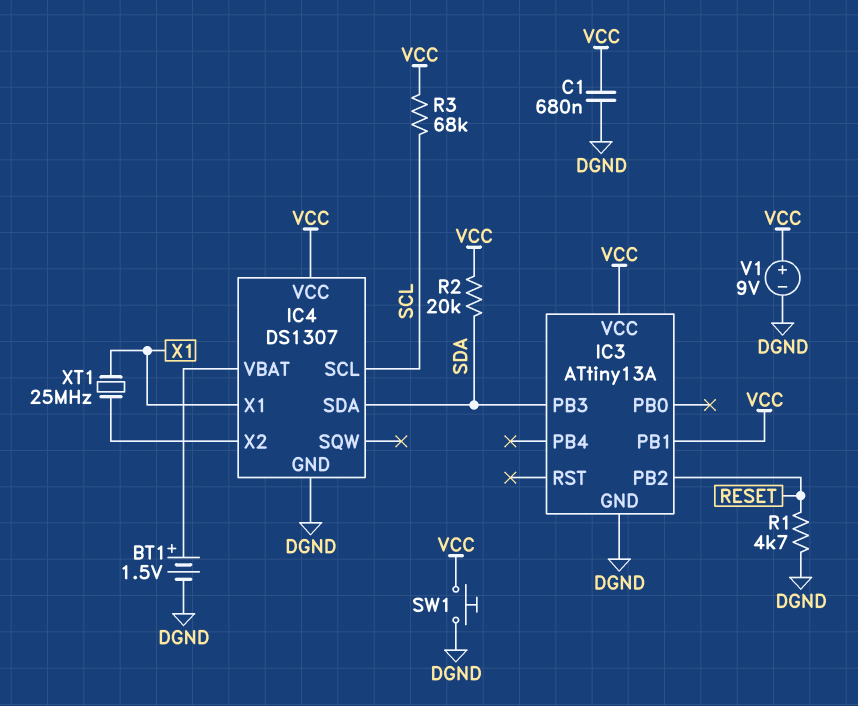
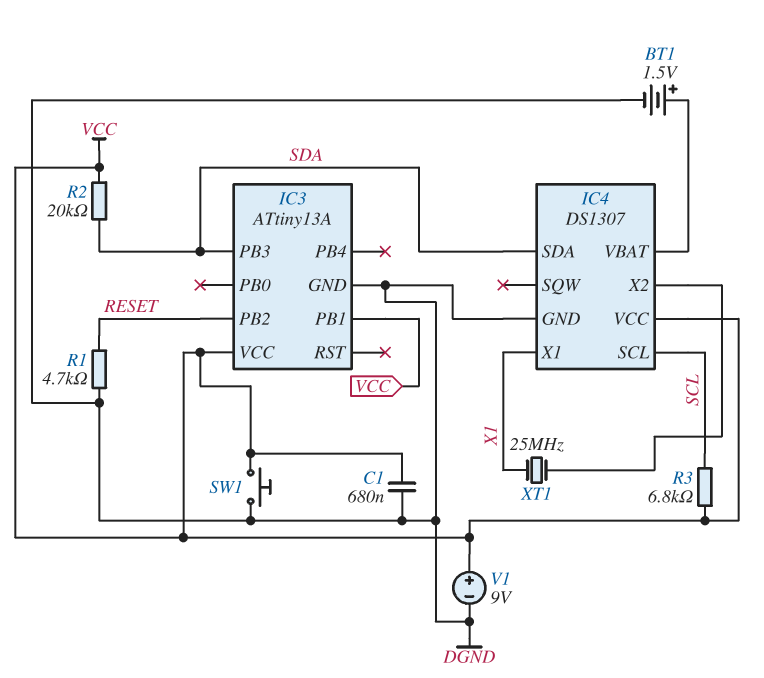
R3: 68k (SCL, VCC) -> 6.8k (SCL, VCC)

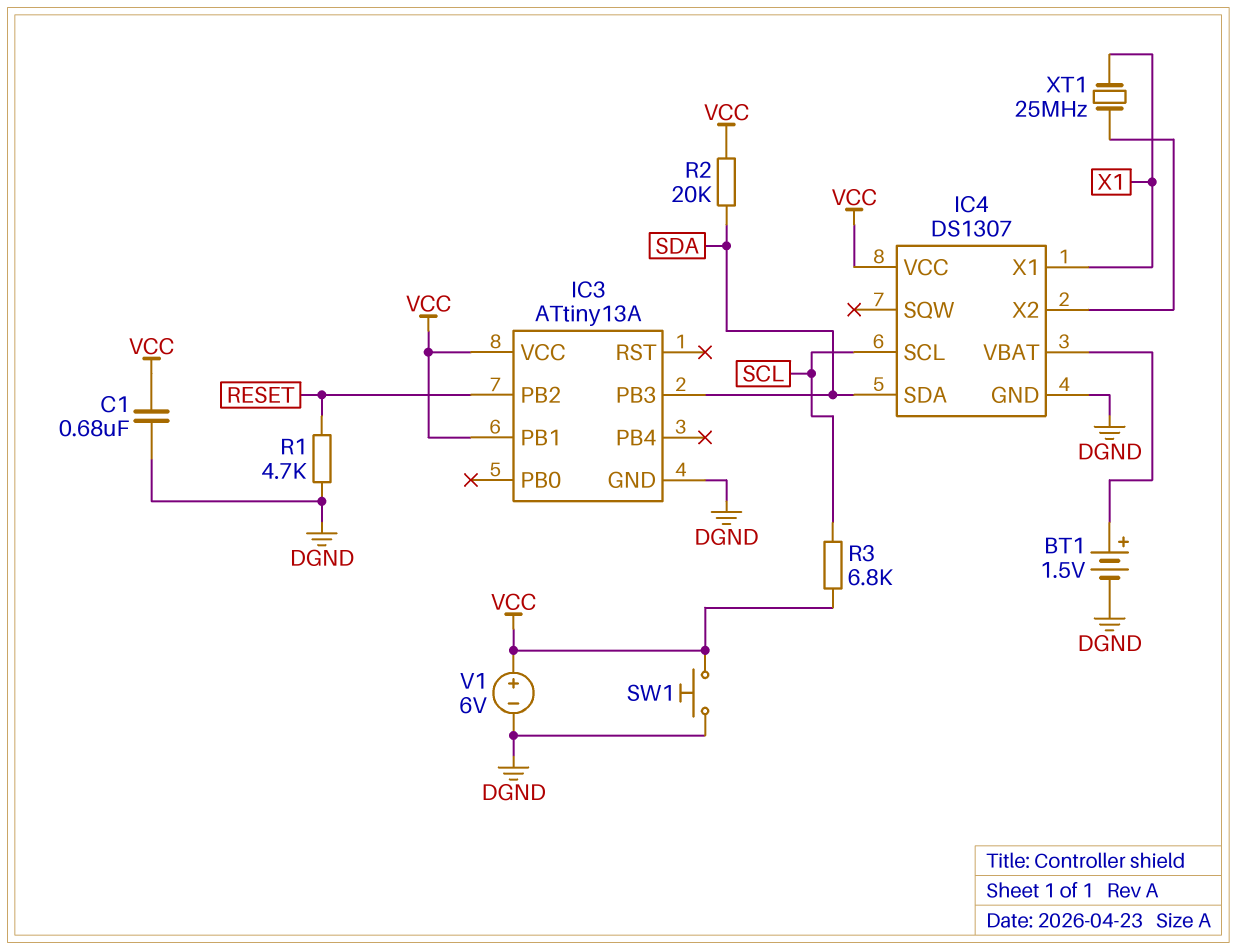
V1: 9V (plus VCC, minus DGND) -> 6V (plus VCC, minus DGND)

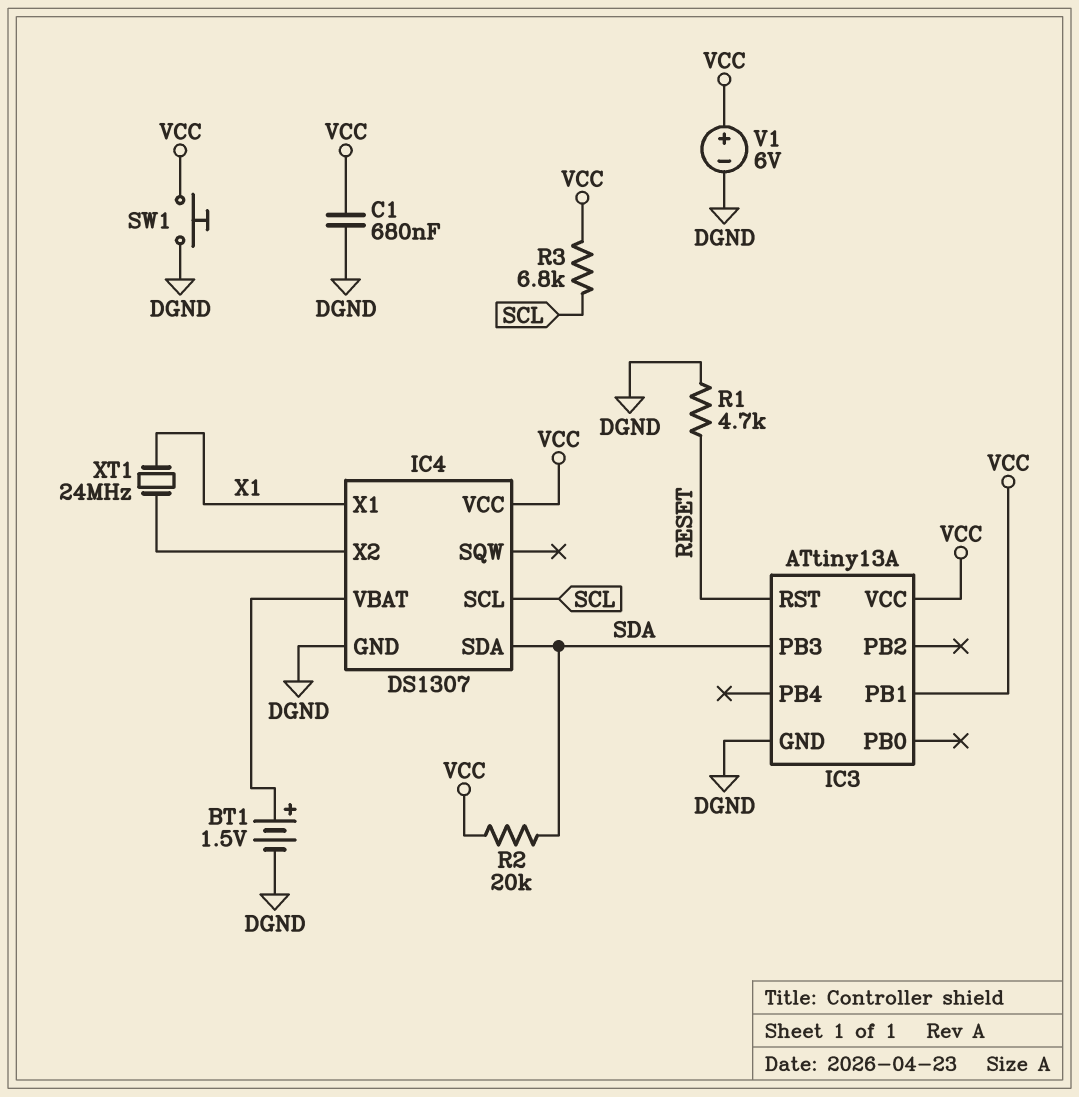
IC3 pin PB2: RESET -> none
IC3 pin RST: none -> RESET
XT1: 25MHz (IC4/X2, X1) -> 24MHz (IC4/X2, X1)

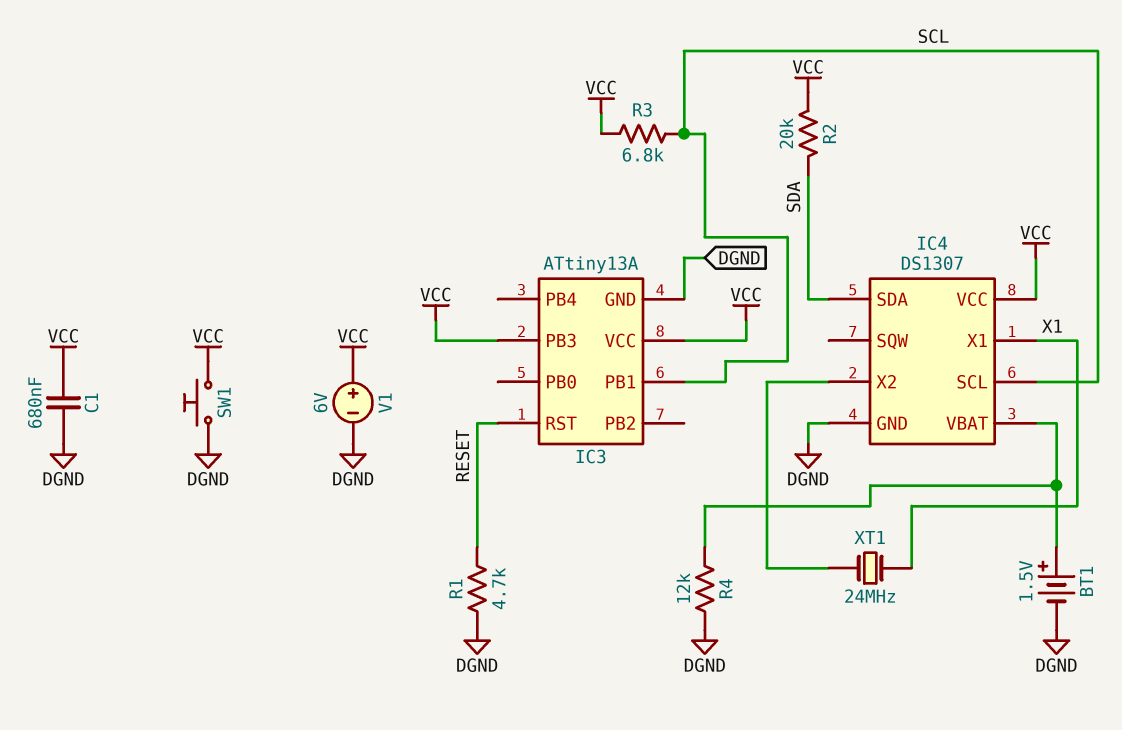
IC3 pin PB1: VCC -> SCL
IC3 pin PB3: SDA -> VCC
R4: none -> 12k (DGND, IC4/VBAT)

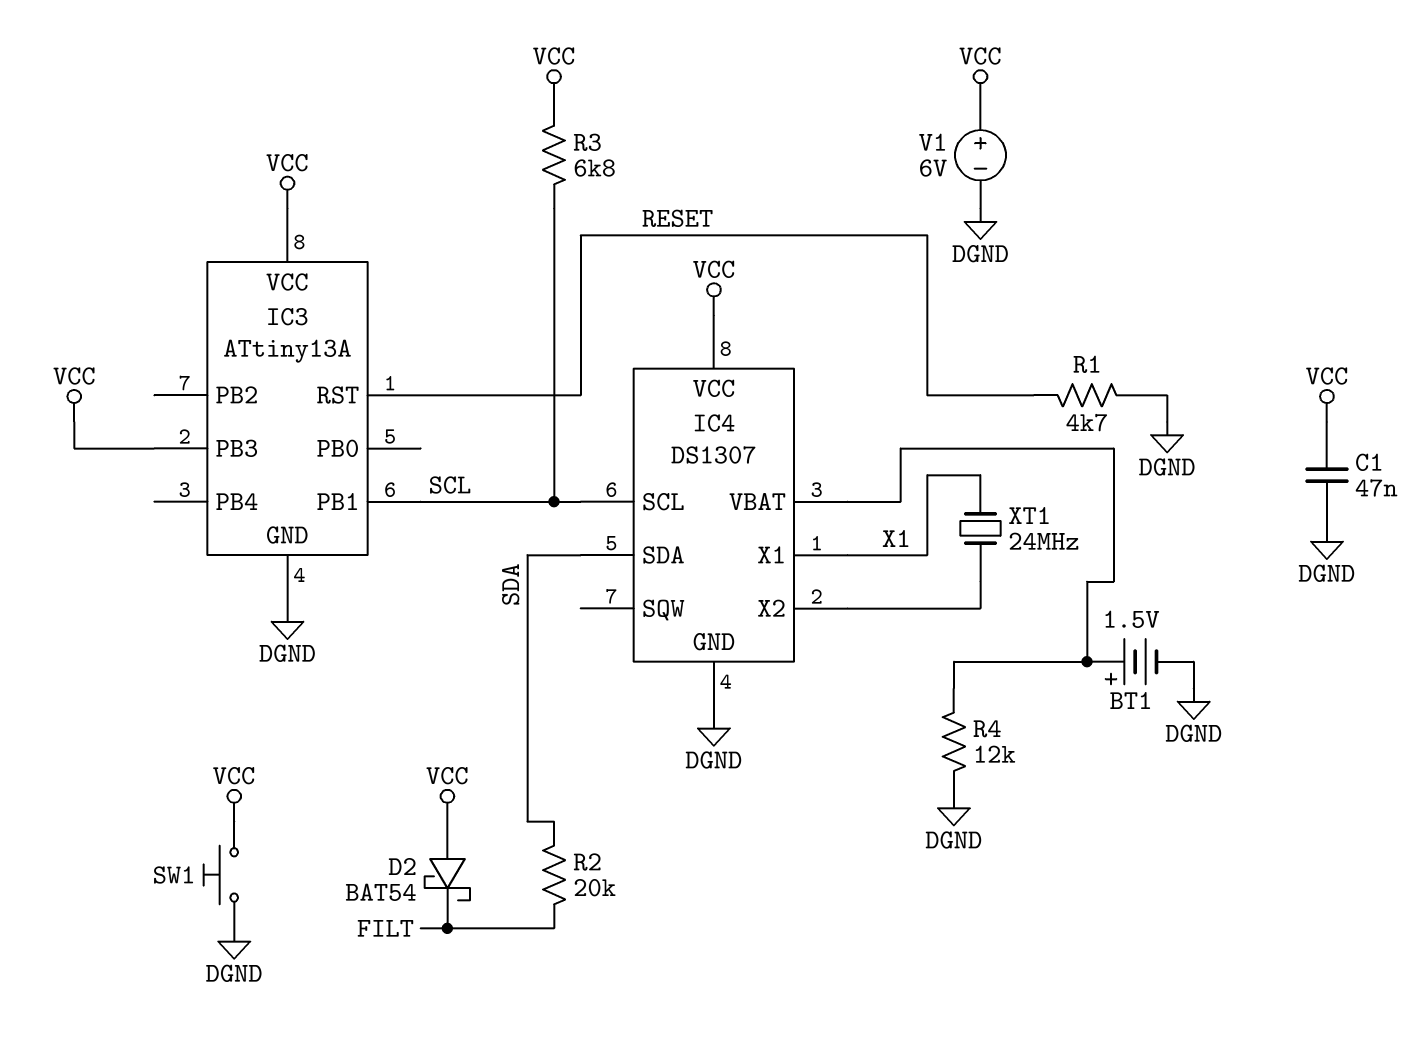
C1: 680nF (DGND, VCC) -> 47nF (DGND, VCC)
D2: none -> schottky BAT54 (A VCC, K FILT)
R2: 20k (SDA, VCC) -> 20k (FILT, SDA)

